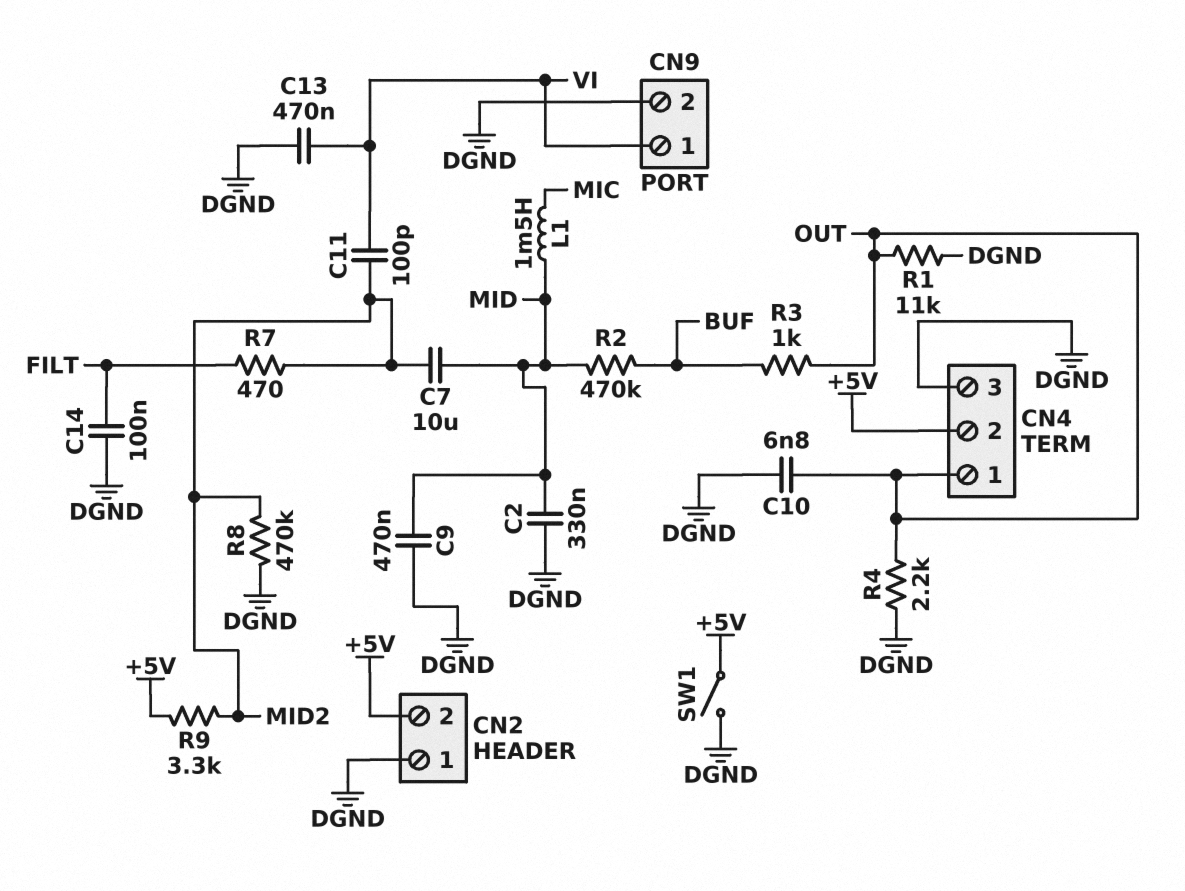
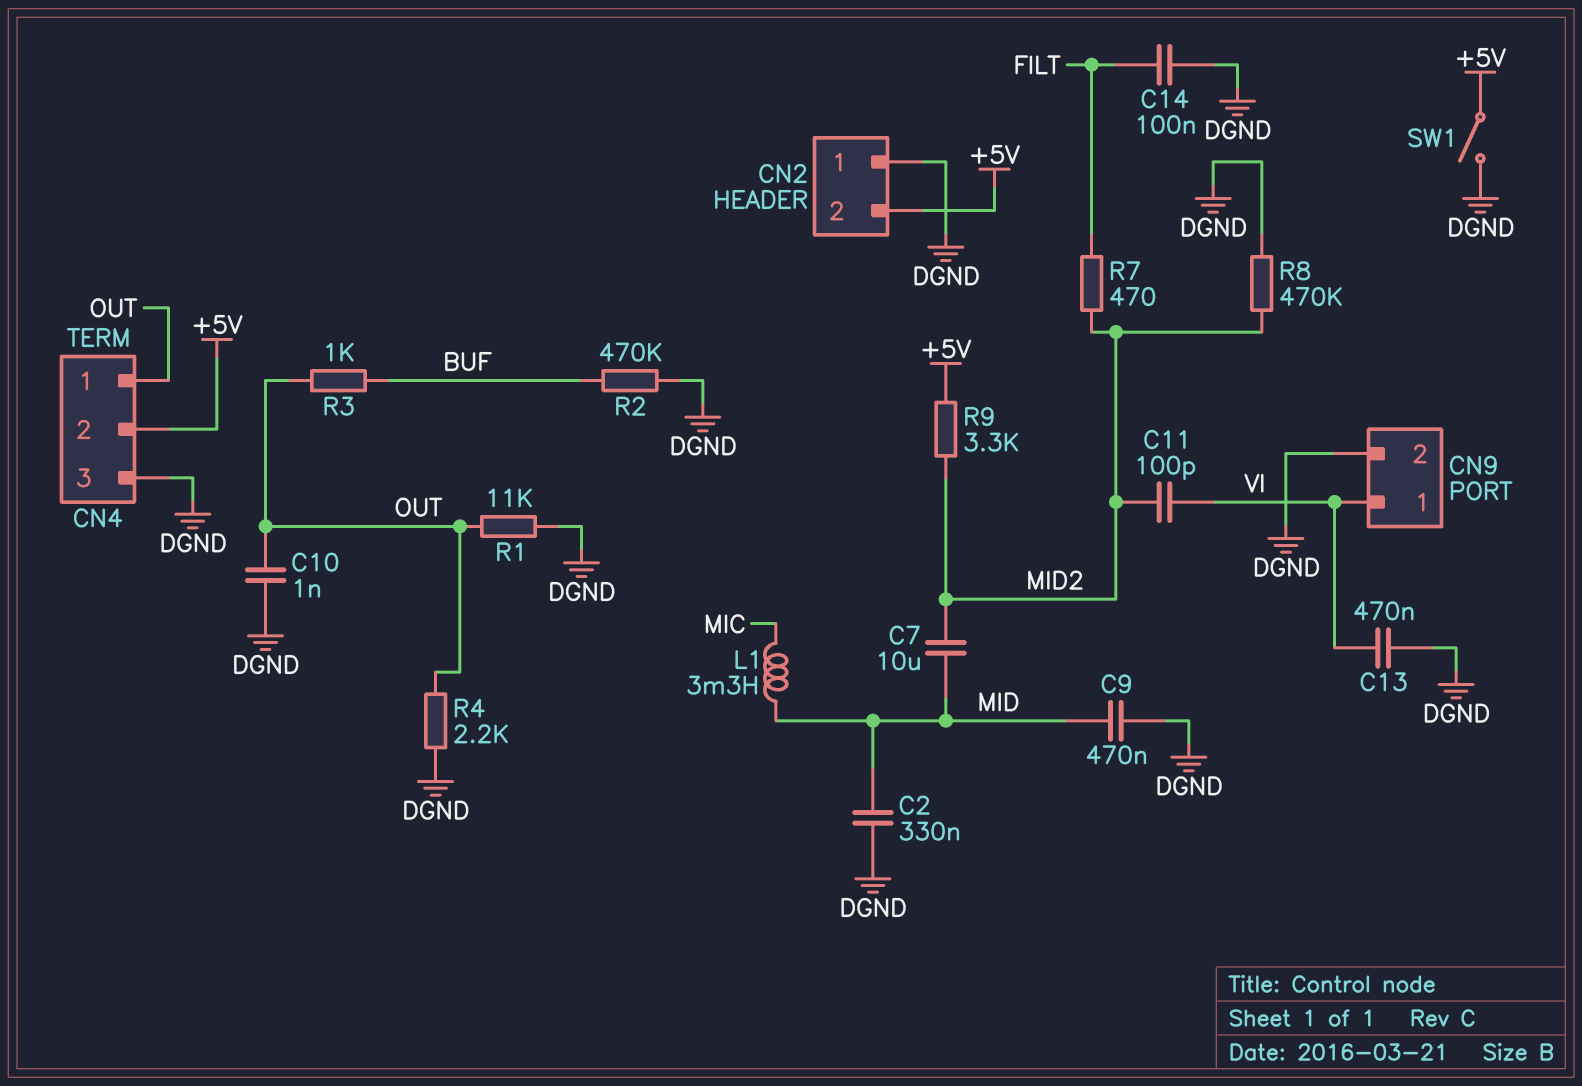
C10: 6.8nF (DGND, OUT) -> 1nF (DGND, OUT)
L1: 1.5mH (MIC, MID) -> 3.3mH (MIC, MID)
R2: 470k (BUF, MID) -> 470k (BUF, DGND)

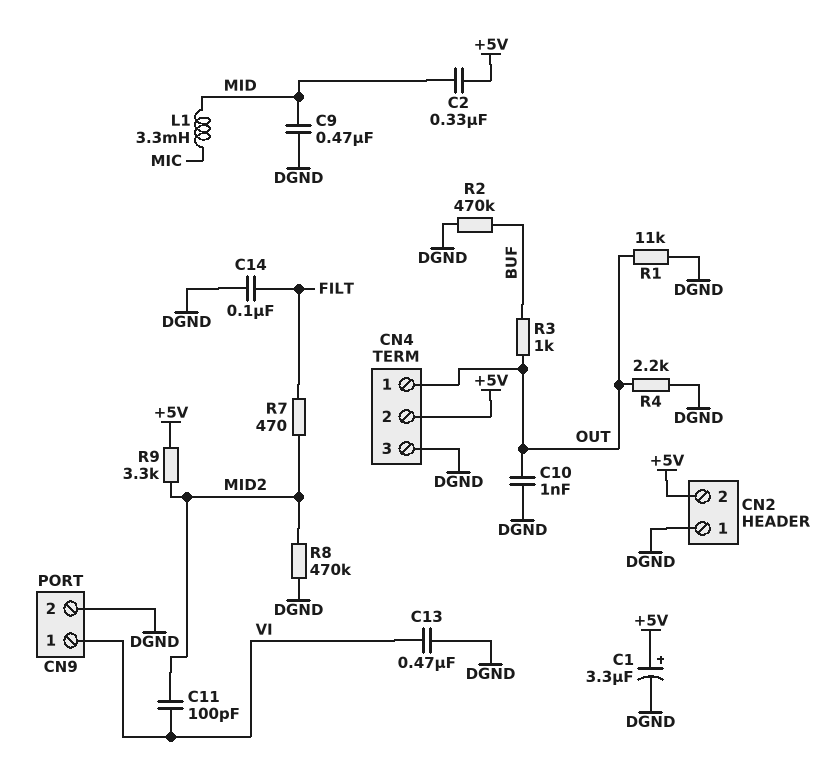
C1: none -> 3.3uF (plus +5V, minus DGND)
C2: 330nF (DGND, MID) -> 330nF (+5V, MID)
C7: 10uF (MID, MID2) -> none
SW1: switch (+5V, DGND) -> none

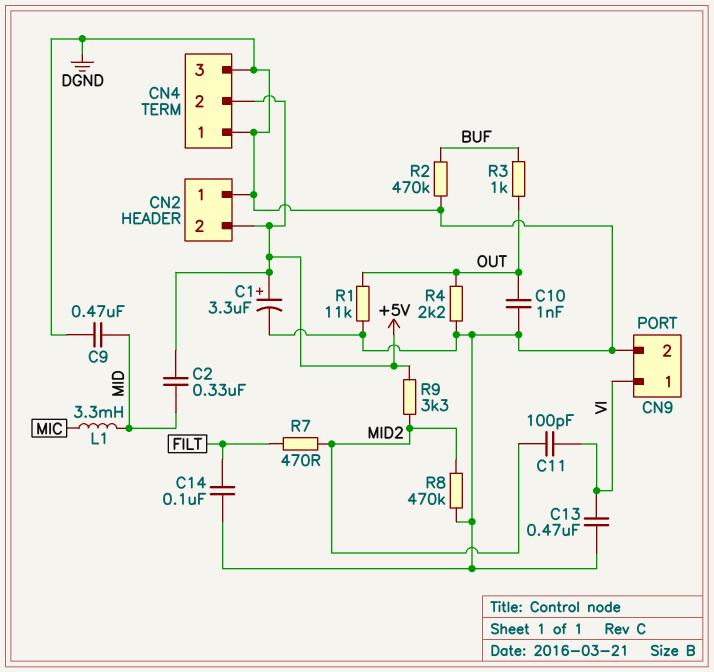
CN4 pin 1: OUT -> DGND

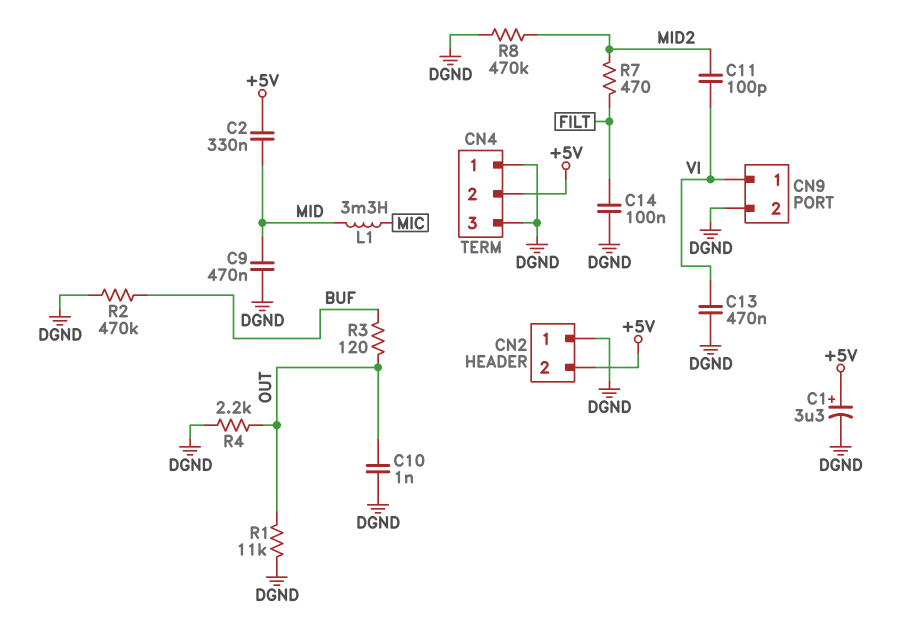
R3: 1k (BUF, OUT) -> 120 (BUF, OUT)
R9: 3.3k (+5V, MID2) -> none

